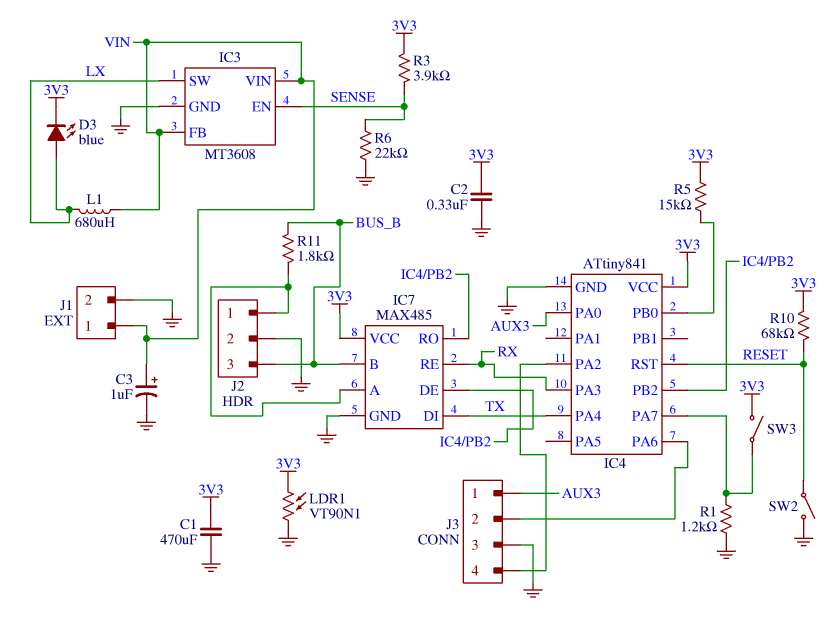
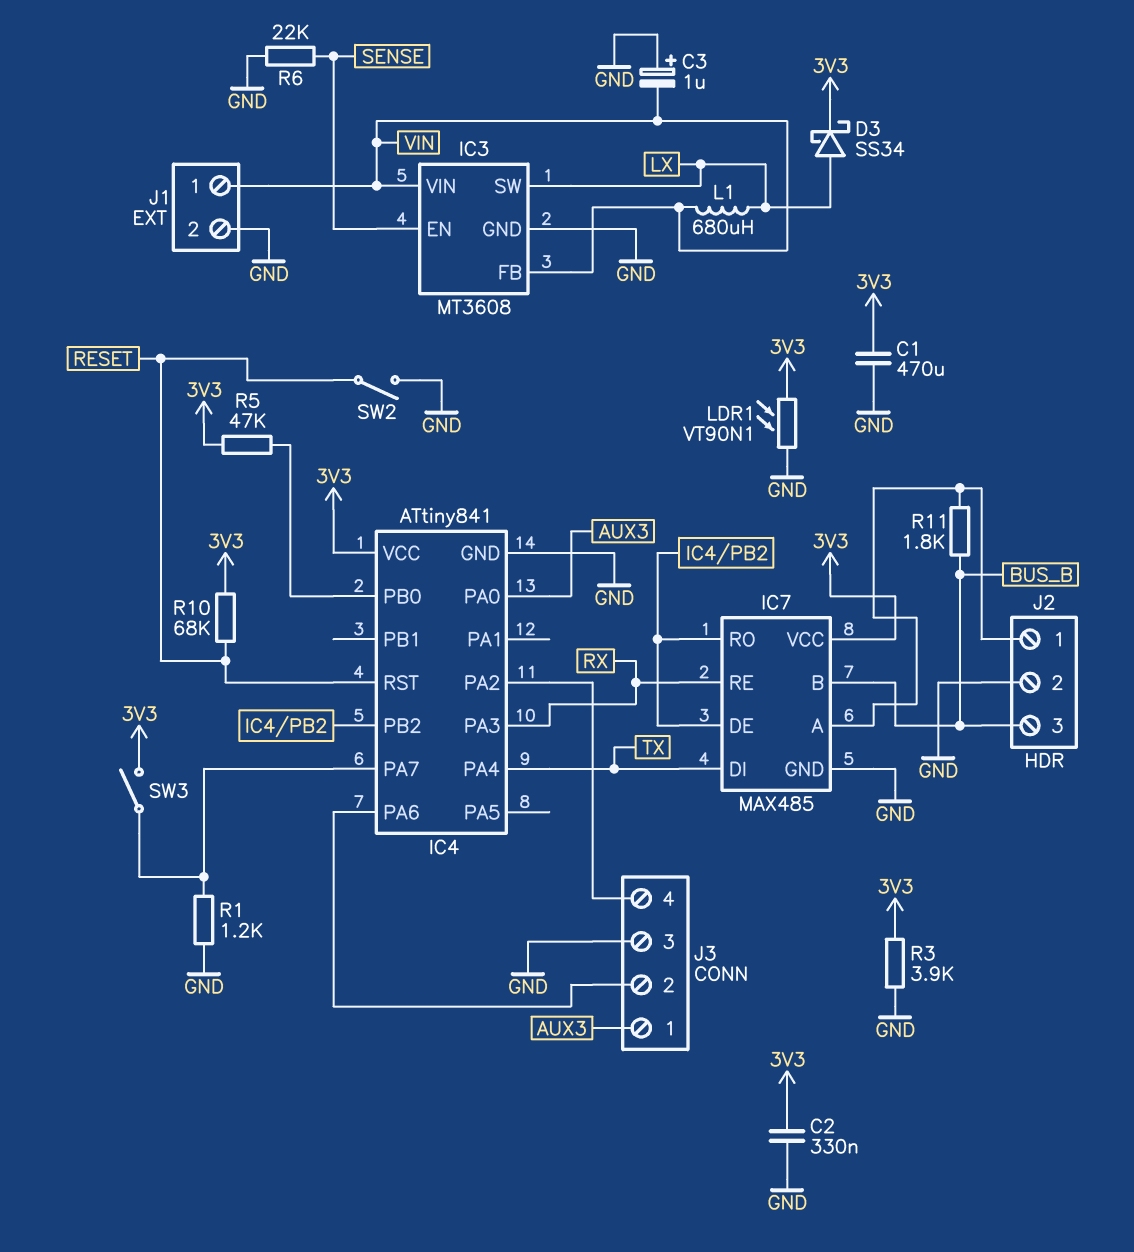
C3: 1uF (plus VIN, minus GND) -> 1uF (plus GND, minus VIN)
D3: LED blue (A LX, K 3V3) -> schottky SS34 (A LX, K 3V3)
R3: 3.9k (3V3, SENSE) -> 3.9k (3V3, GND)
R5: 15k (3V3, IC4/PB0) -> 47k (3V3, IC4/PB0)

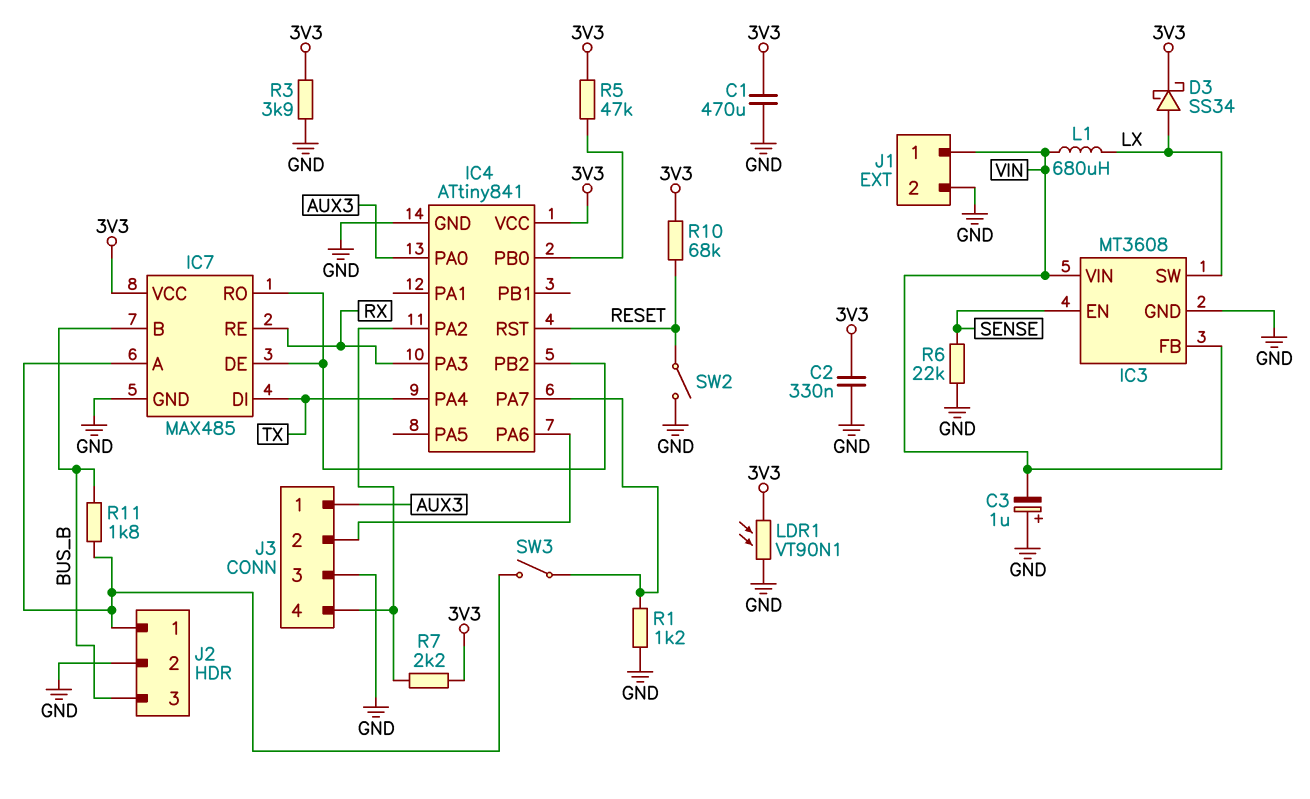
R7: none -> 2.2k (3V3, IC4/PA2)
SW3: switch (3V3, IC4/PA7) -> switch (IC4/PA7, IC7/A)

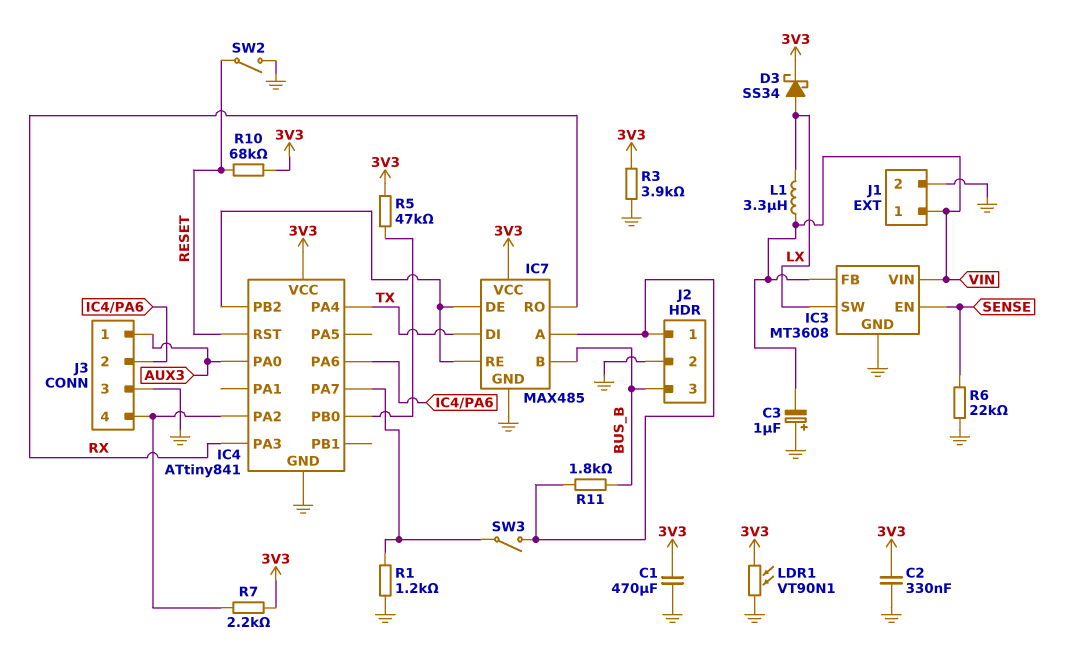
IC7 pin RE: RX -> IC4/PB2
IC7 pin RO: IC4/PB2 -> RX
L1: 680uH (LX, VIN) -> 3.3uH (LX, VIN)

